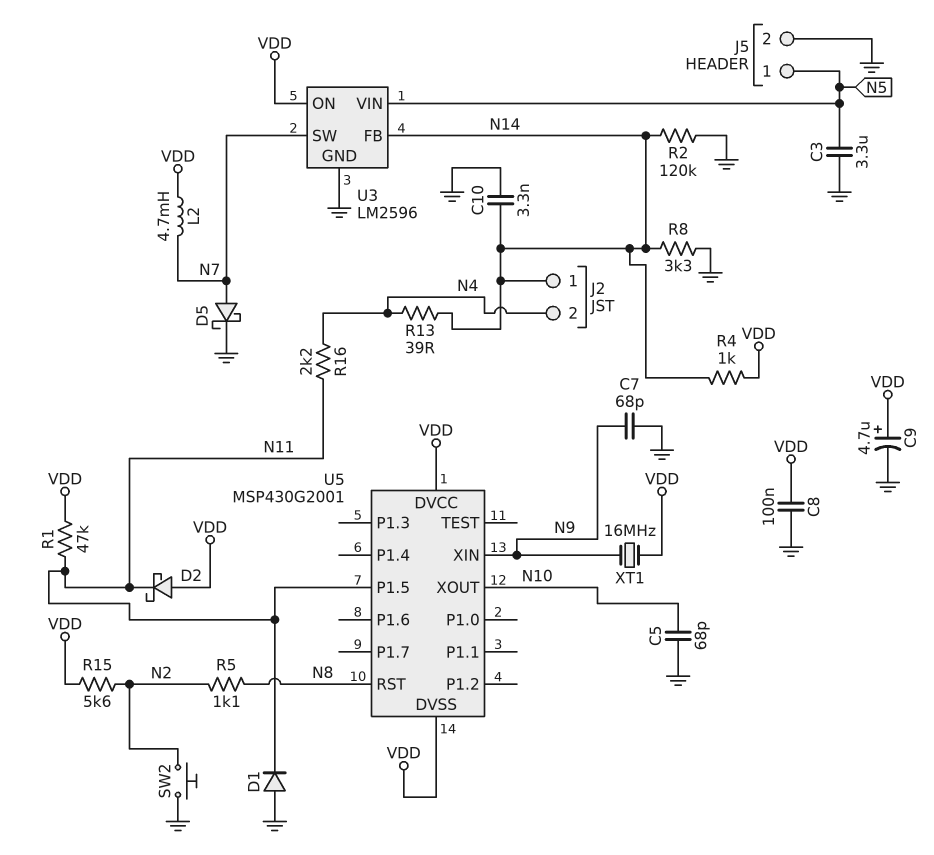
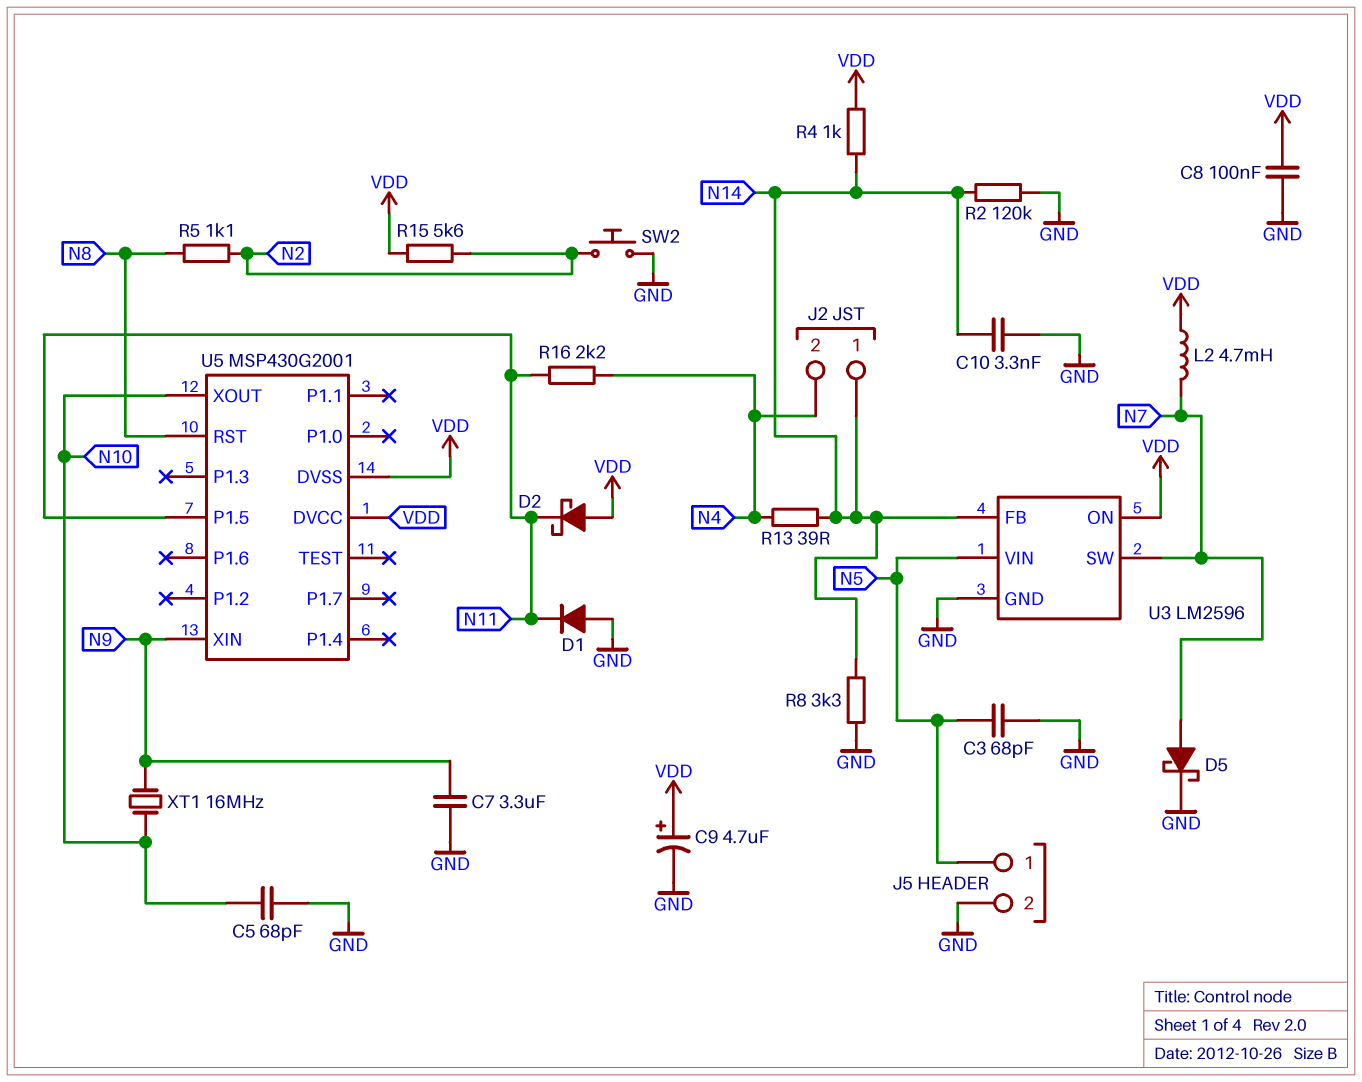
C3: 3.3uF (GND, N5) -> 68pF (GND, N5)
C7: 68pF (GND, N9) -> 3.3uF (GND, N9)
R1: 47k (N11, VDD) -> none
XT1: 16MHz (N9, VDD) -> 16MHz (N9, N10)

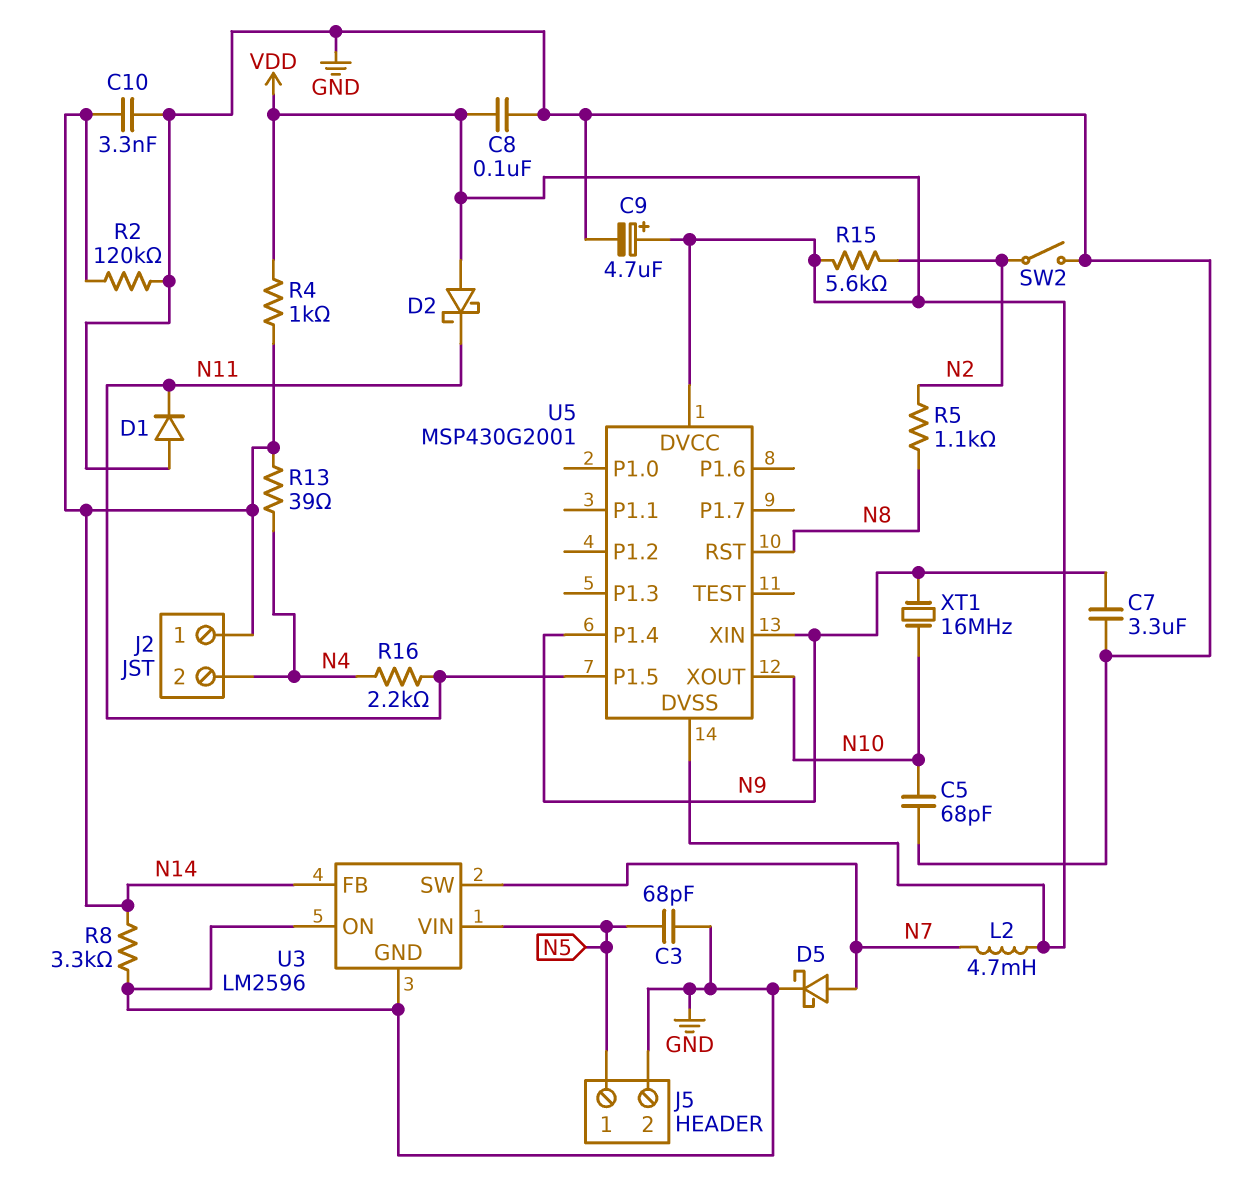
SW2: button (GND, N2) -> switch (GND, N2)
U3 pin ON: VDD -> GND
U5 pin P1.4: none -> N9

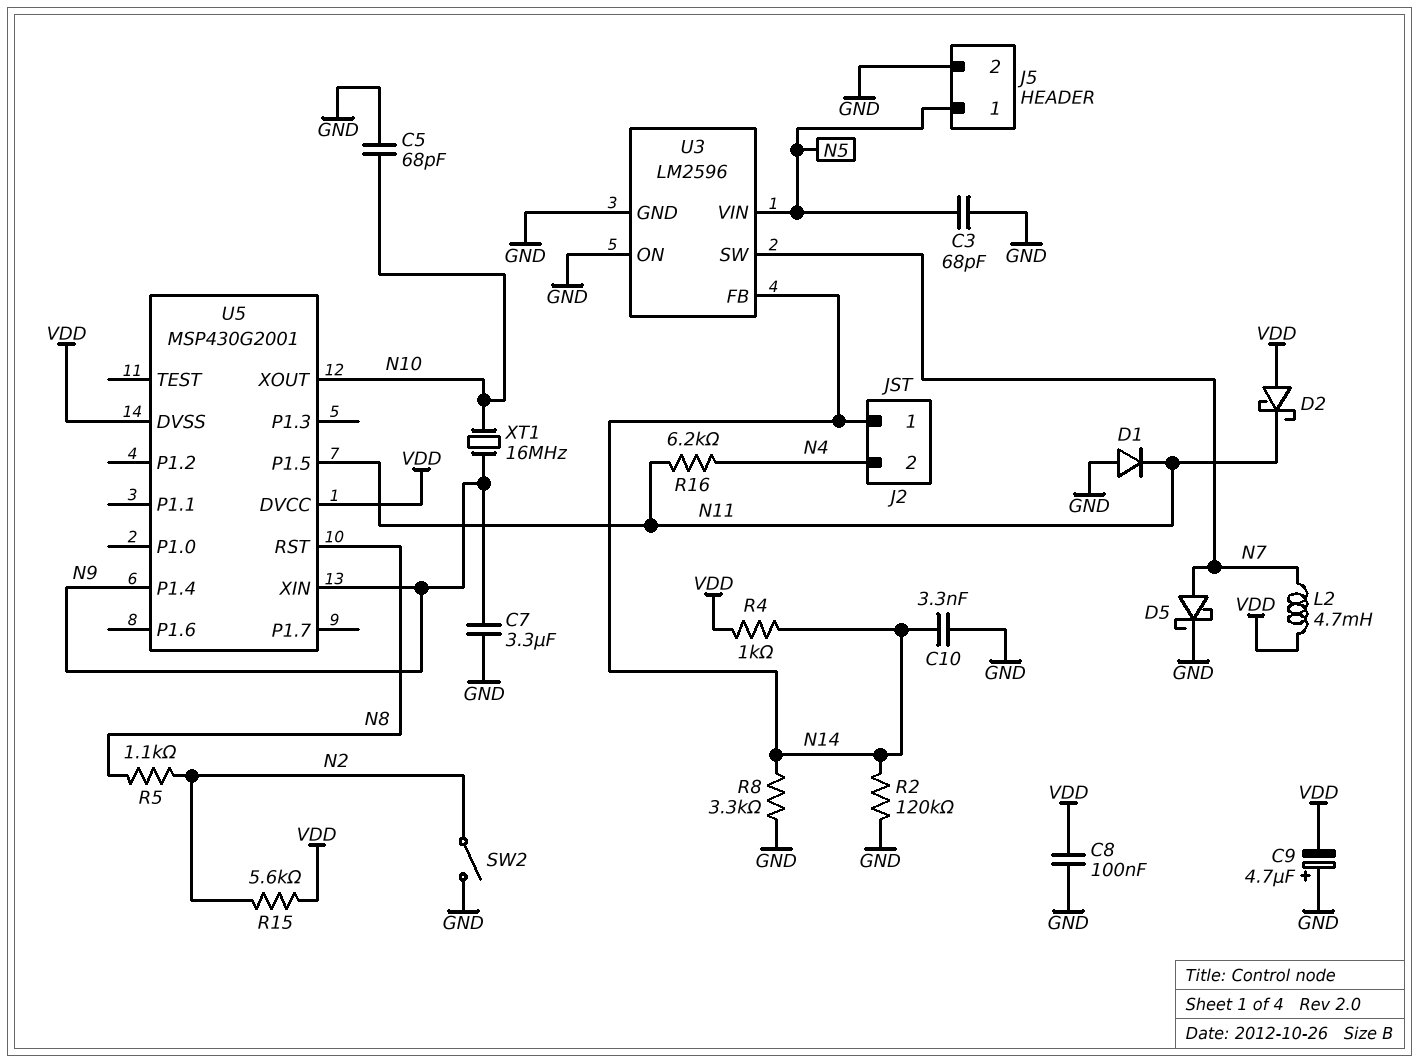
C9: 4.7uF (plus VDD, minus GND) -> 4.7uF (plus GND, minus VDD)
R13: 39 (N4, N14) -> none
R16: 2.2k (N4, N11) -> 6.2k (N4, N11)

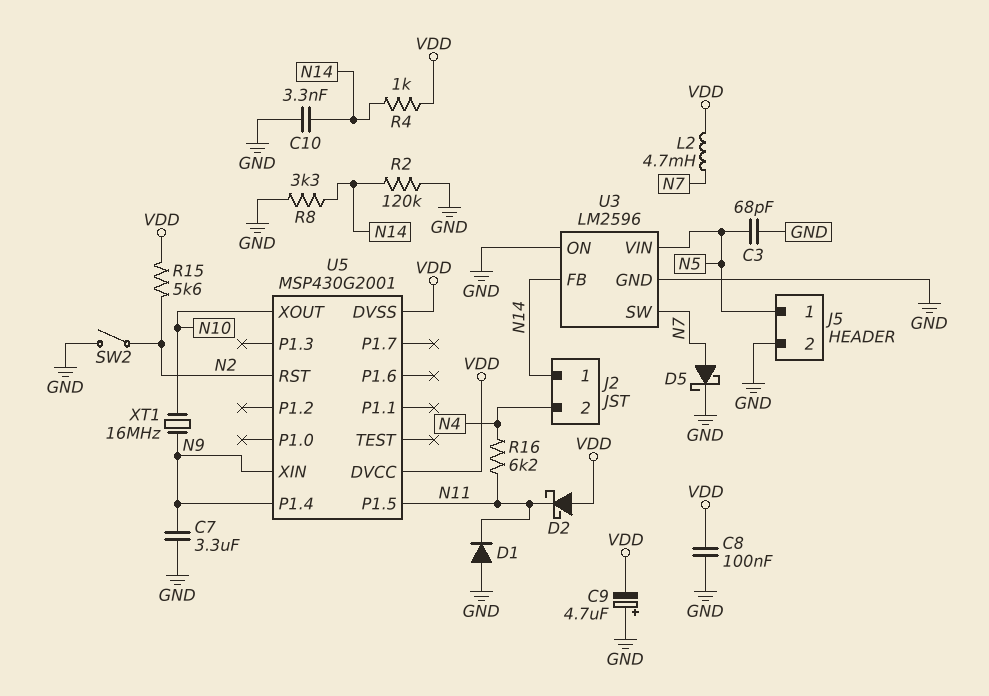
C5: 68pF (GND, N10) -> none
R5: 1.1k (N2, N8) -> none
U5 pin RST: N8 -> N2

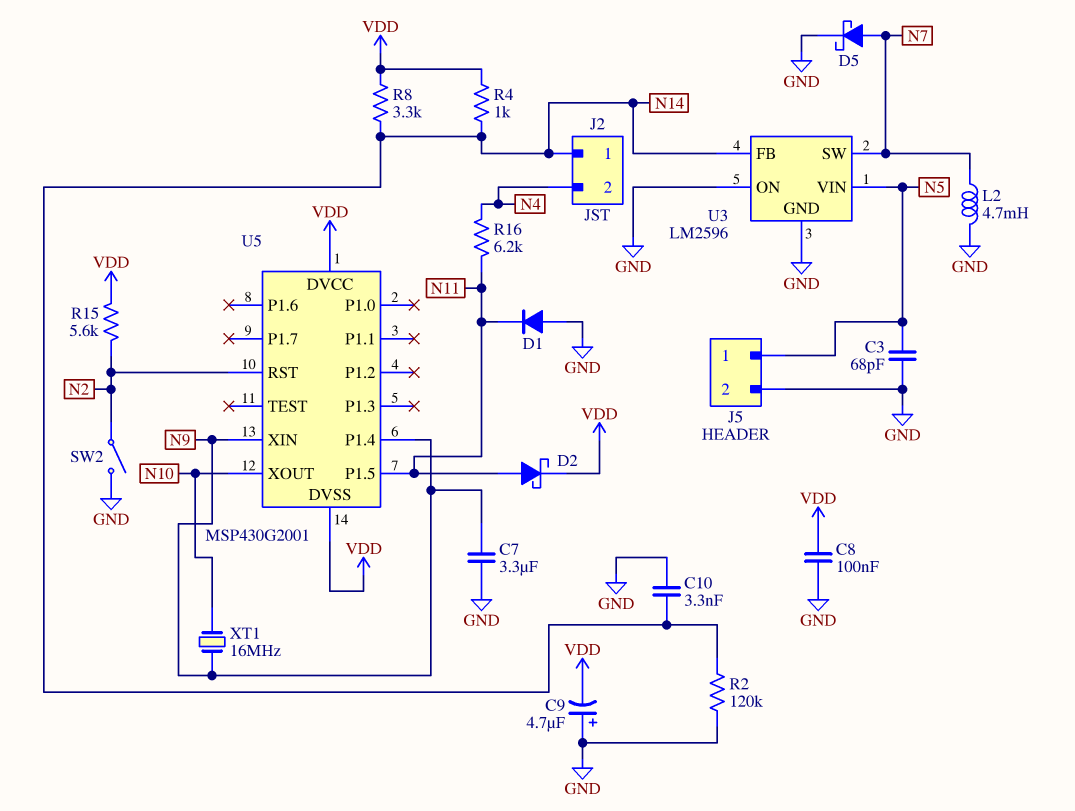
D2: schottky (A VDD, K N11) -> schottky (A N11, K VDD)
L2: 4.7mH (N7, VDD) -> 4.7mH (GND, N7)
R8: 3.3k (GND, N14) -> 3.3k (N14, VDD)

